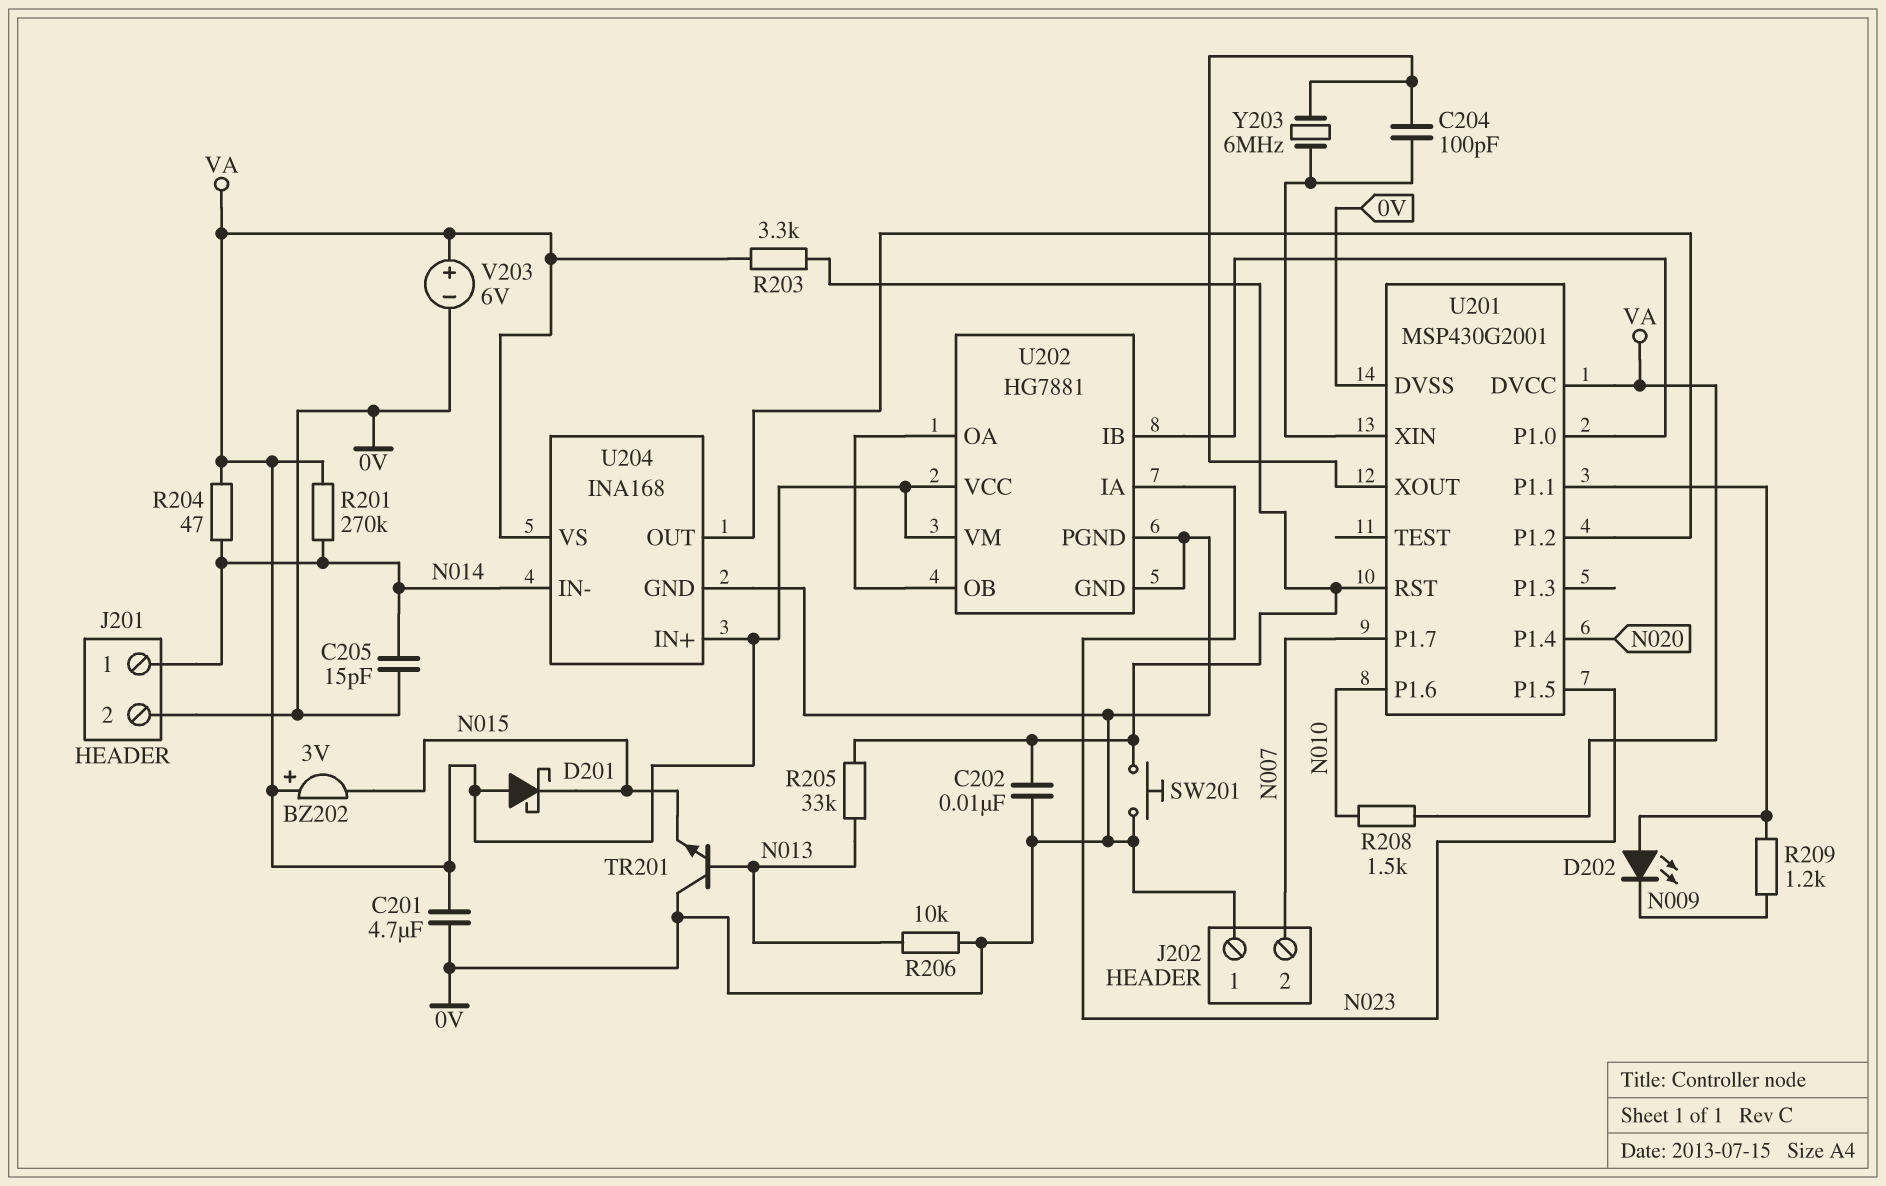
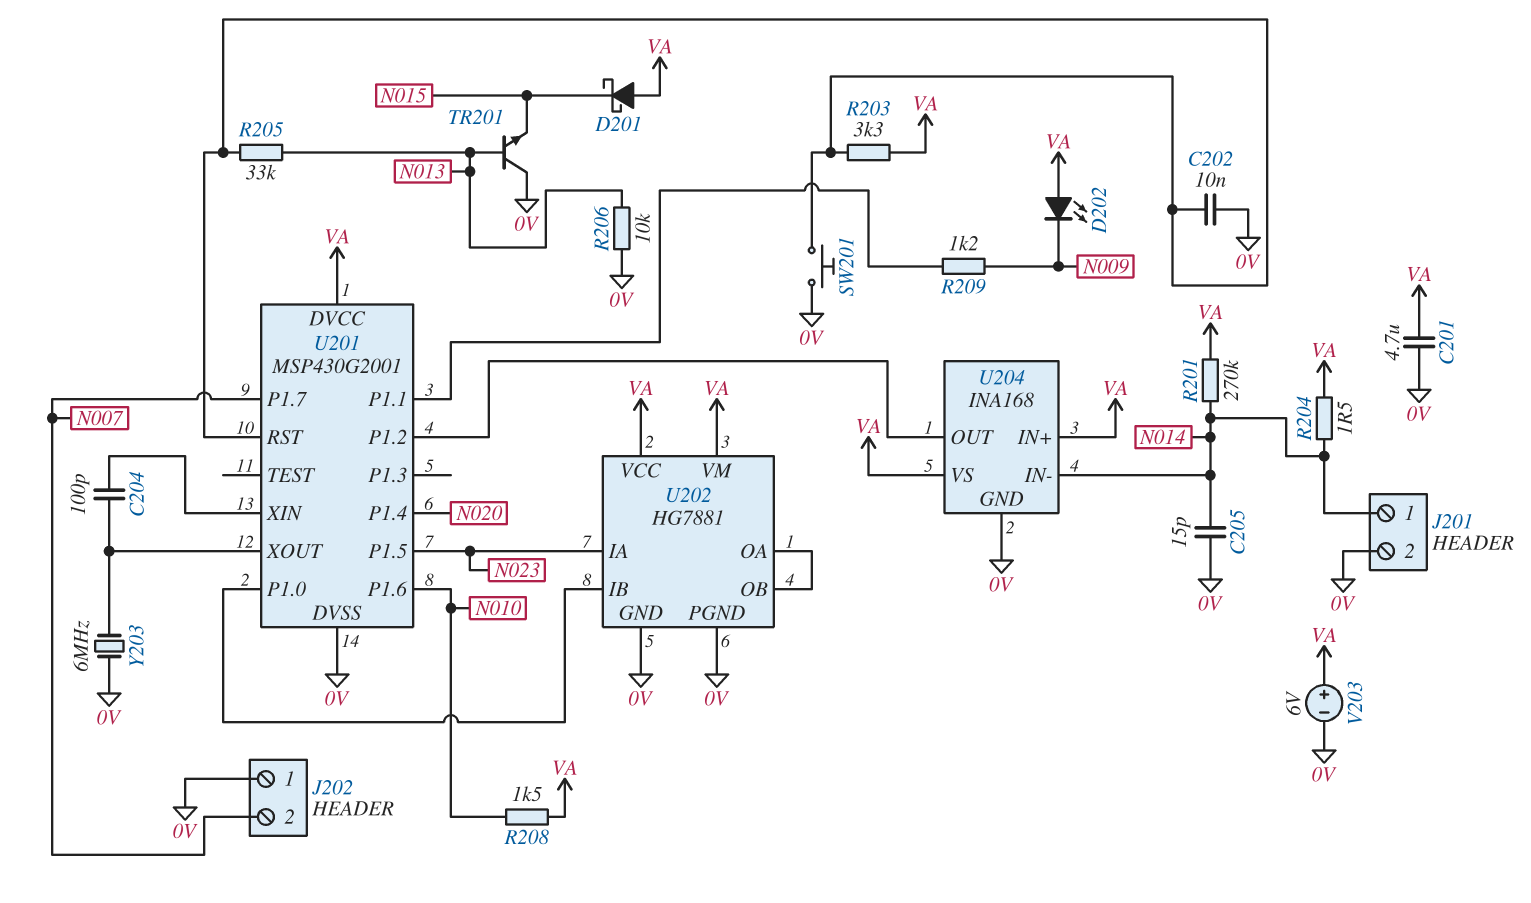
BZ202: buzzer 3V (plus VA, minus N015) -> none
D202: LED (A U201/P1.1, K N009) -> LED (A VA, K N009)
R204: 47 (N014, VA) -> 1.5 (N014, VA)
Y203: 6MHz (U201/XIN, U201/XOUT) -> 6MHz (0V, U201/XOUT)

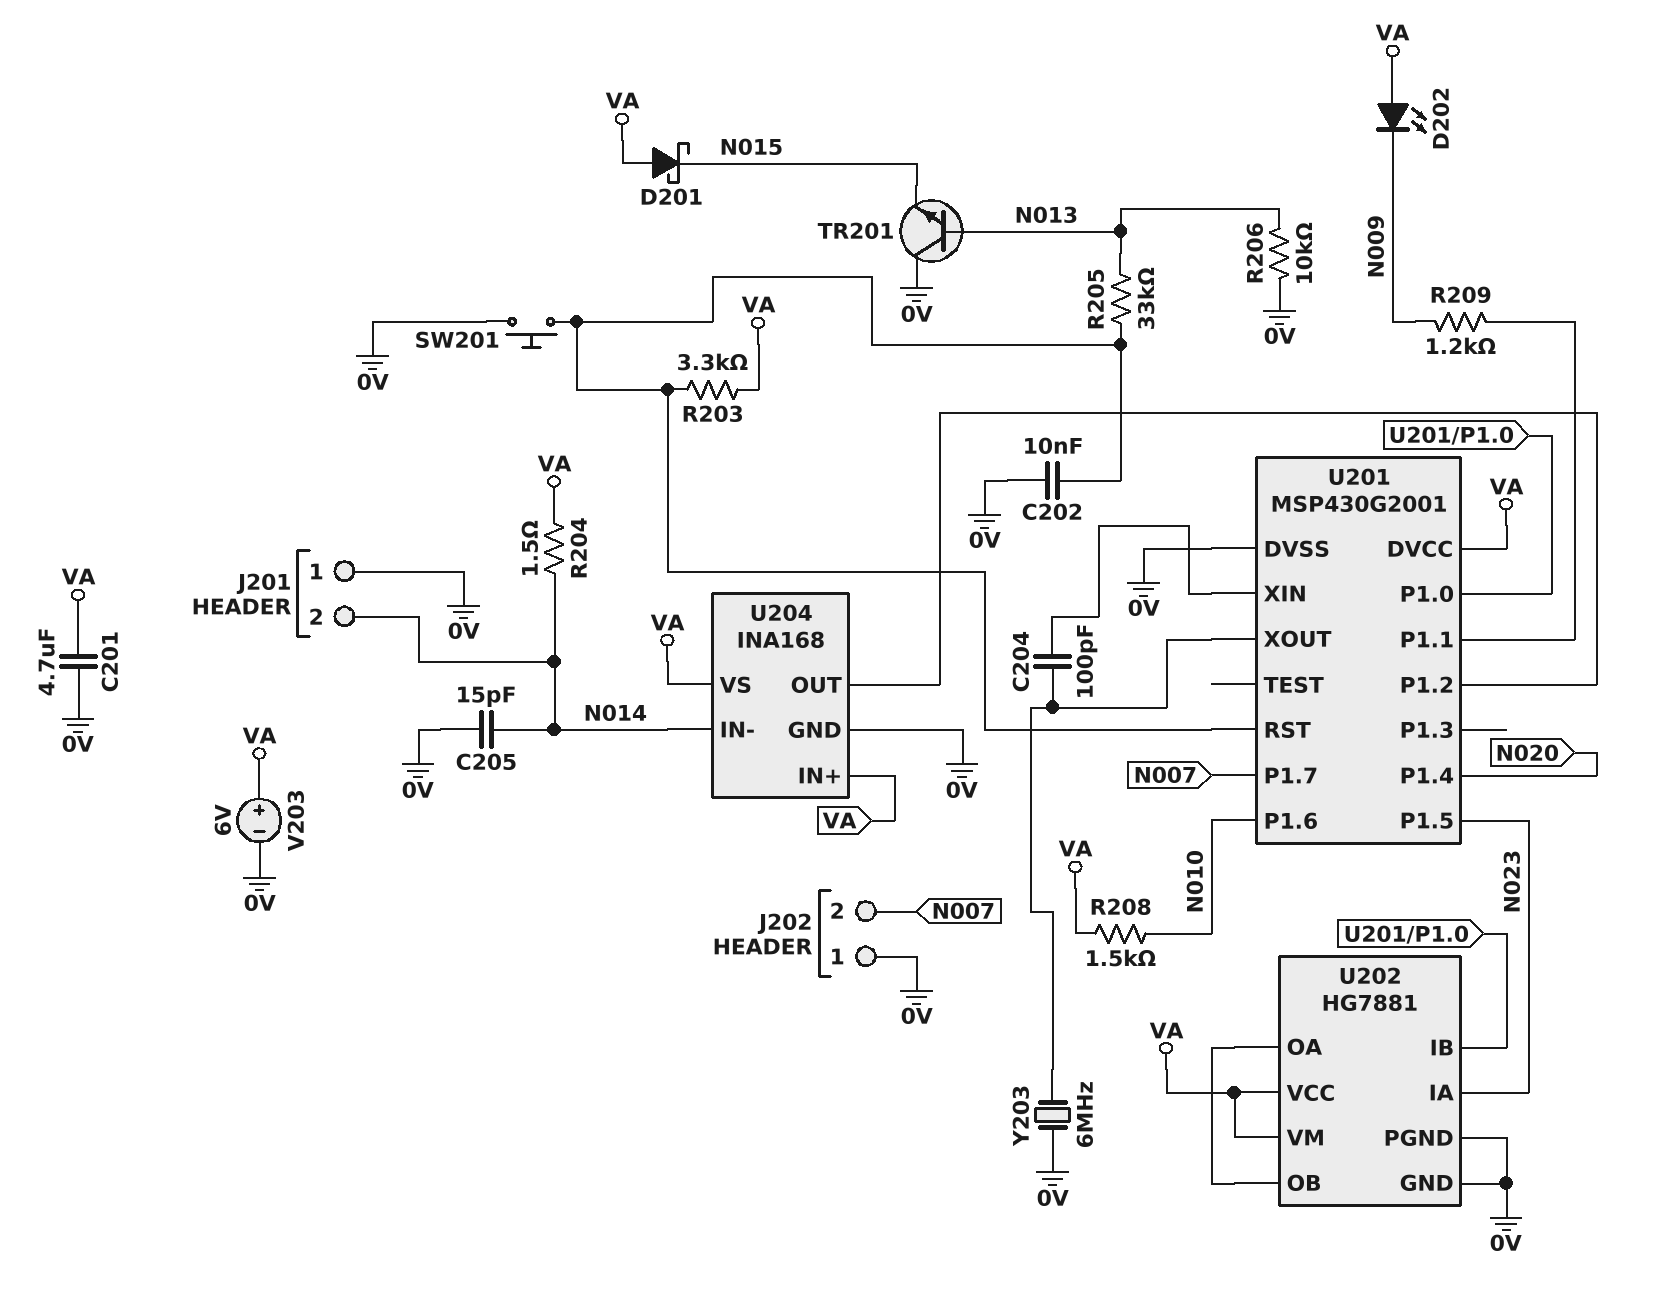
J201 pin 1: N014 -> 0V
J201 pin 2: 0V -> N014
R201: 270k (N014, VA) -> none

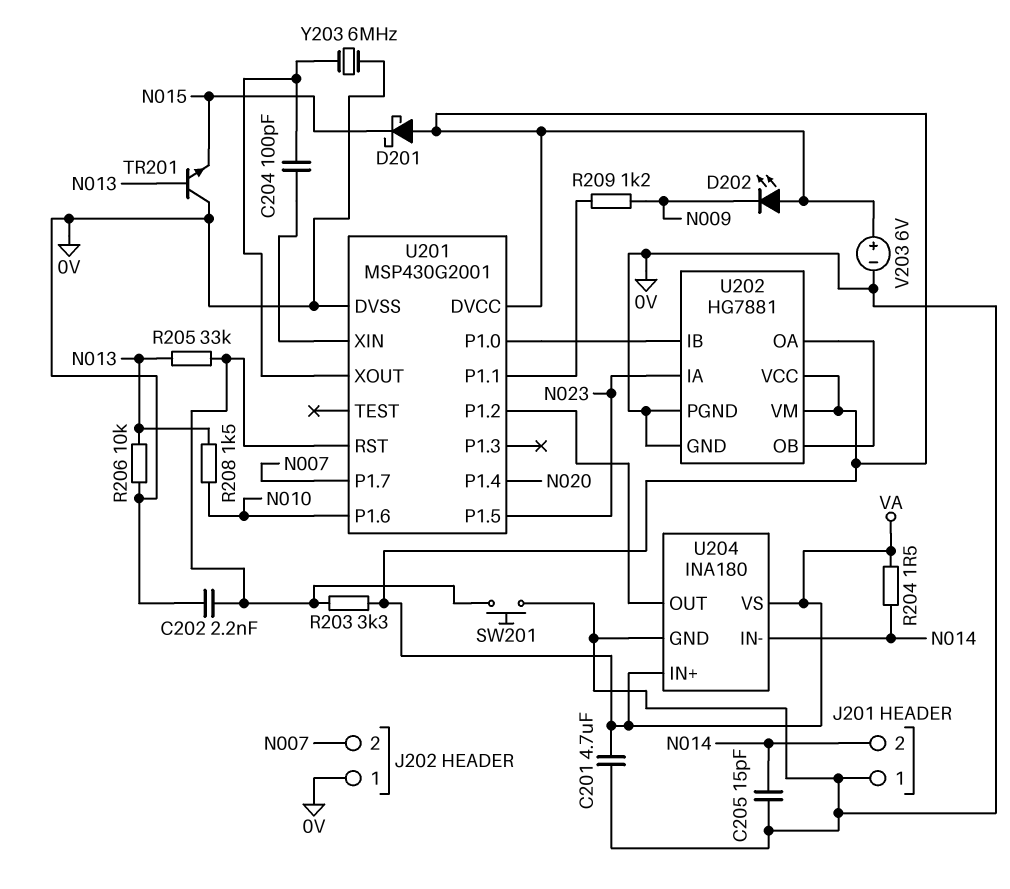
C202: 10nF (0V, U201/RST) -> 2.2nF (0V, U201/RST)
R208: 1.5k (N010, VA) -> 1.5k (N010, N013)
U204: INA168 -> INA180

